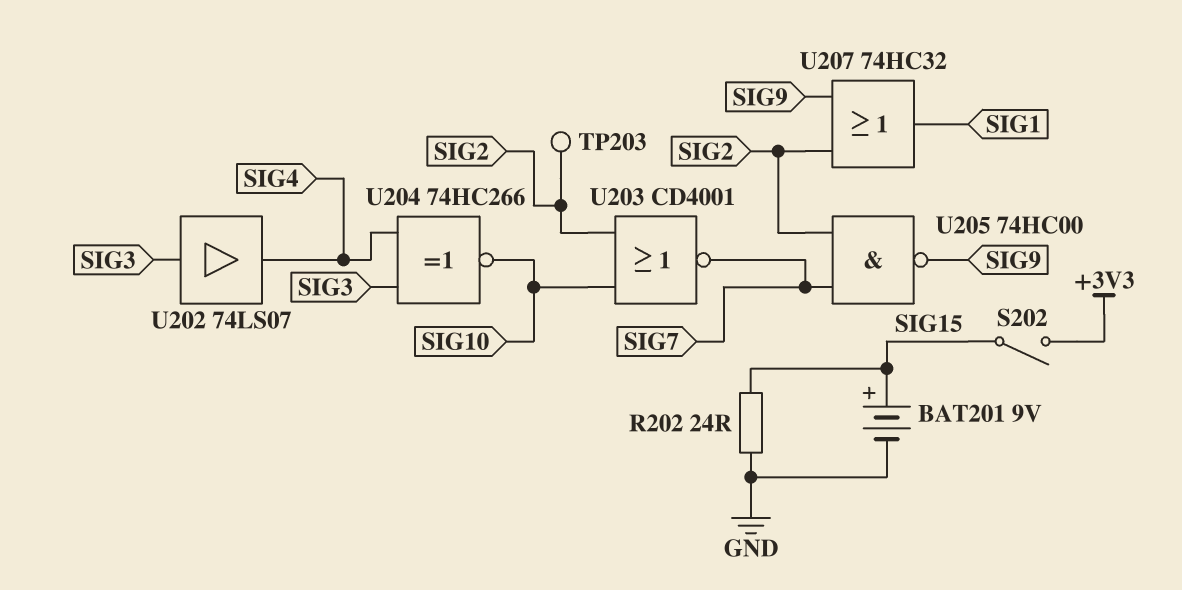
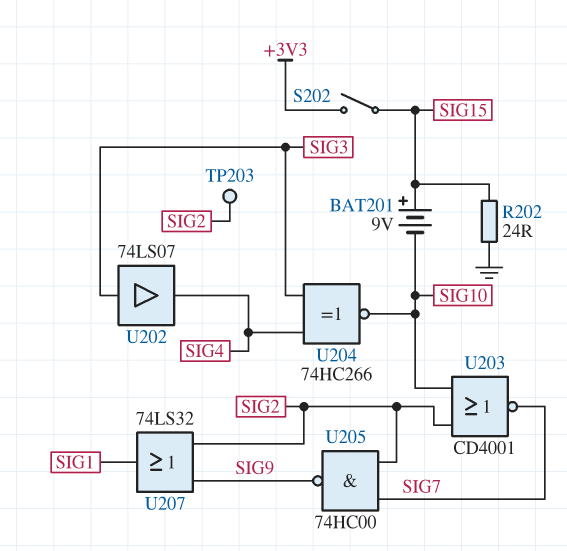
BAT201: 9V (plus SIG15, minus GND) -> 9V (plus SIG15, minus SIG10)
U207: OR 74HC32 (in SIG2, in SIG9, out SIG1) -> OR 74LS32 (in SIG2, in SIG9, out SIG1)

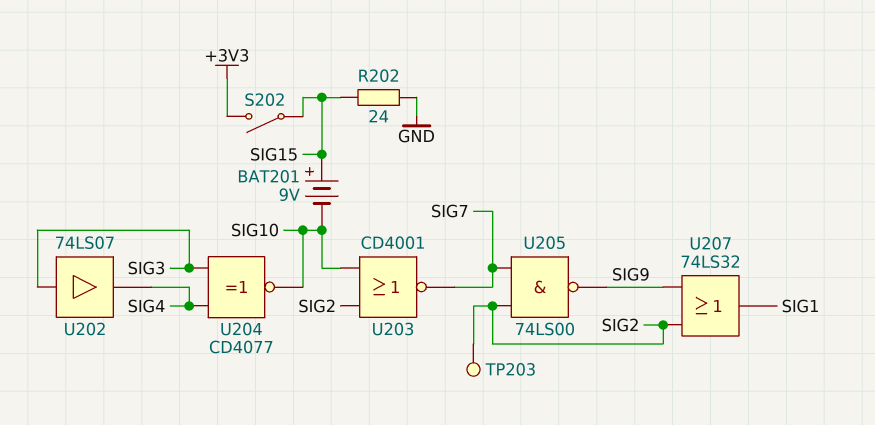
U204: XNOR 74HC266 (in SIG3, in SIG4, out SIG10) -> XNOR CD4077 (in SIG3, in SIG4, out SIG10)
U205: NAND 74HC00 (in SIG2, in SIG7, out SIG9) -> NAND 74LS00 (in SIG2, in SIG7, out SIG9)

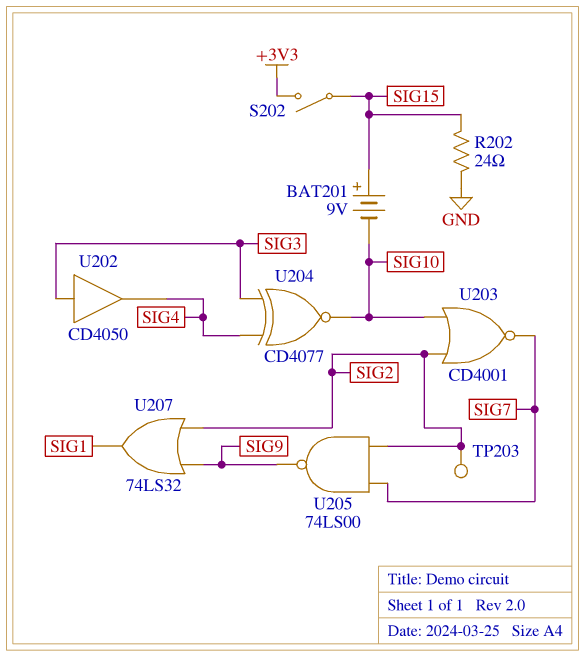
U202: buffer 74LS07 (in SIG3, out SIG4) -> buffer CD4050 (in SIG3, out SIG4)

